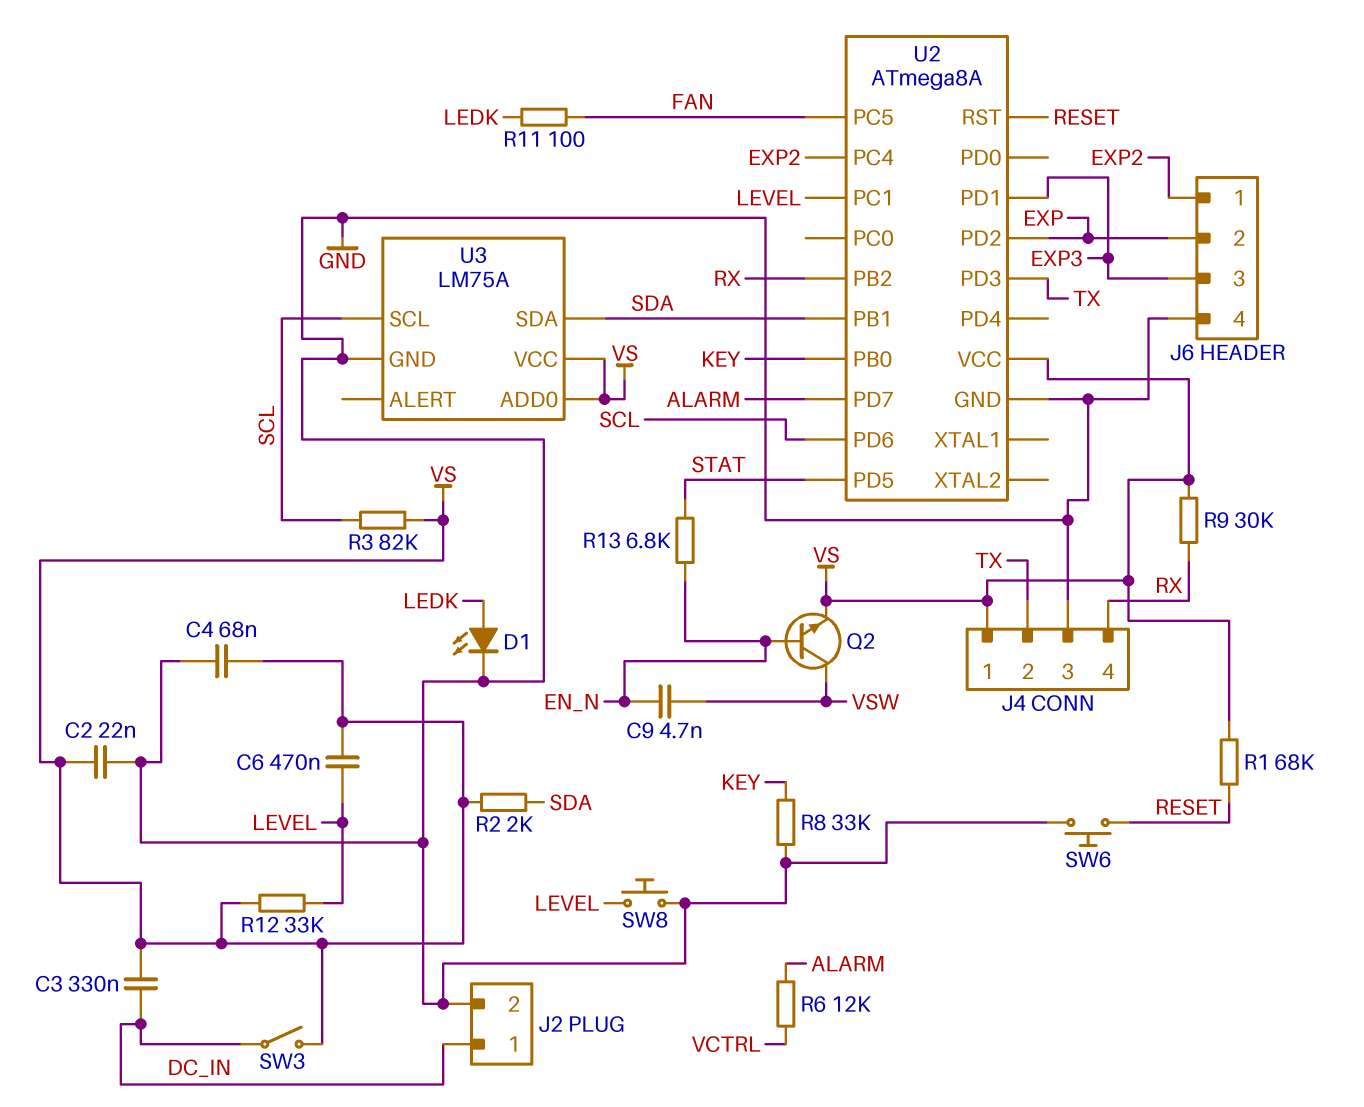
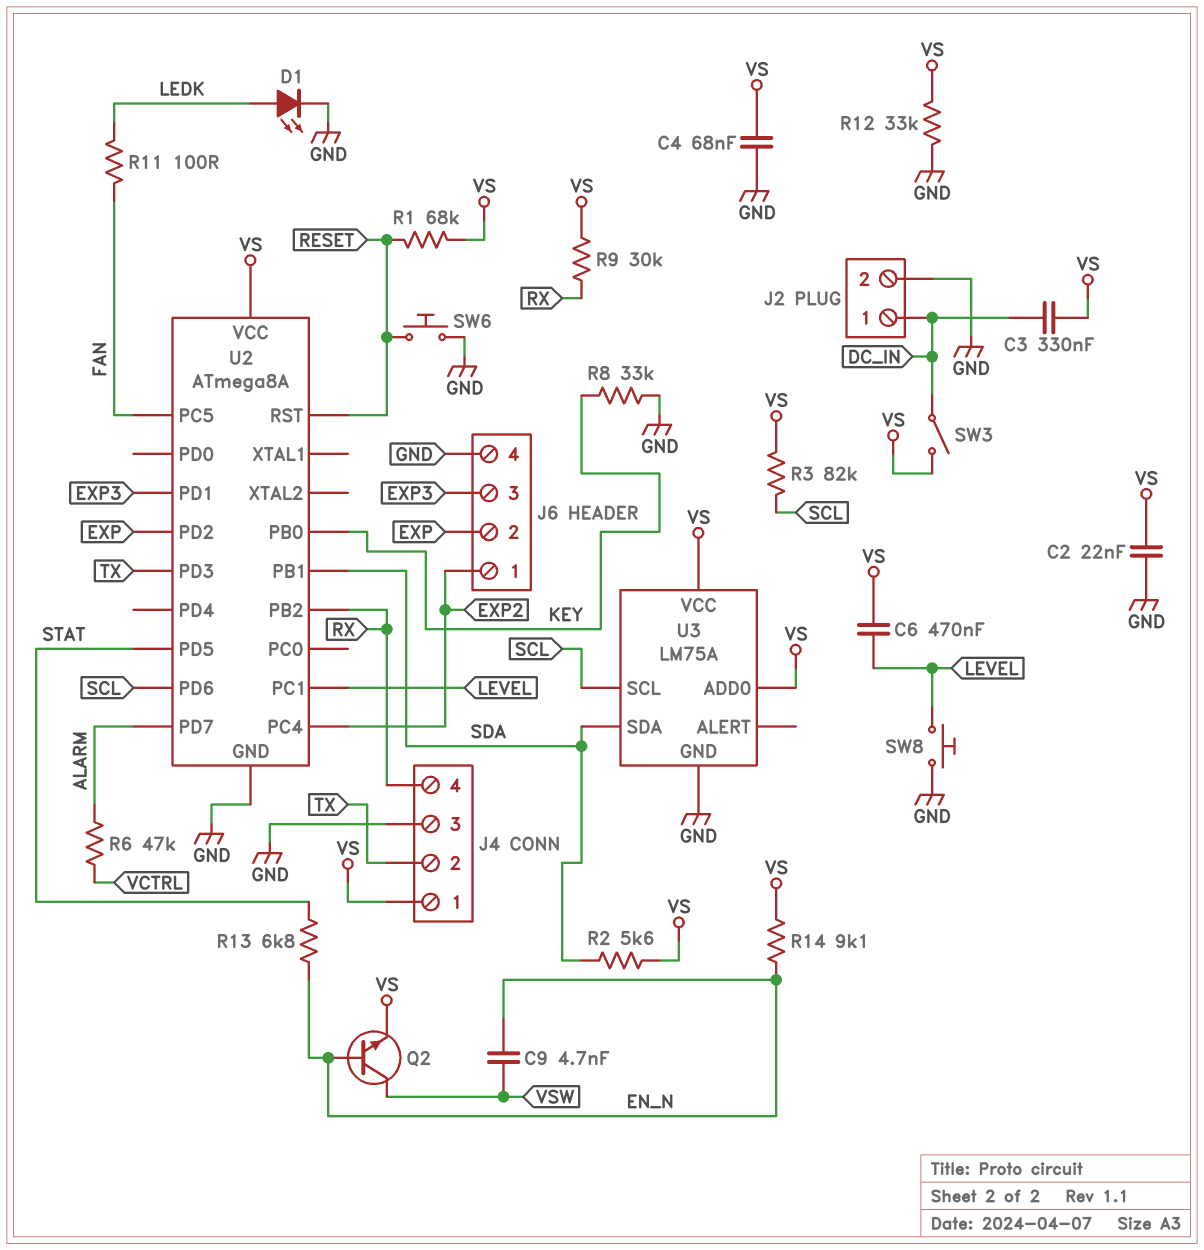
R2: 2k (SDA, VS) -> 5.6k (SDA, VS)
R6: 12k (ALARM, VCTRL) -> 47k (ALARM, VCTRL)
R12: 33k (LEVEL, VS) -> 33k (GND, VS)
R14: none -> 9.1k (EN_N, VS)

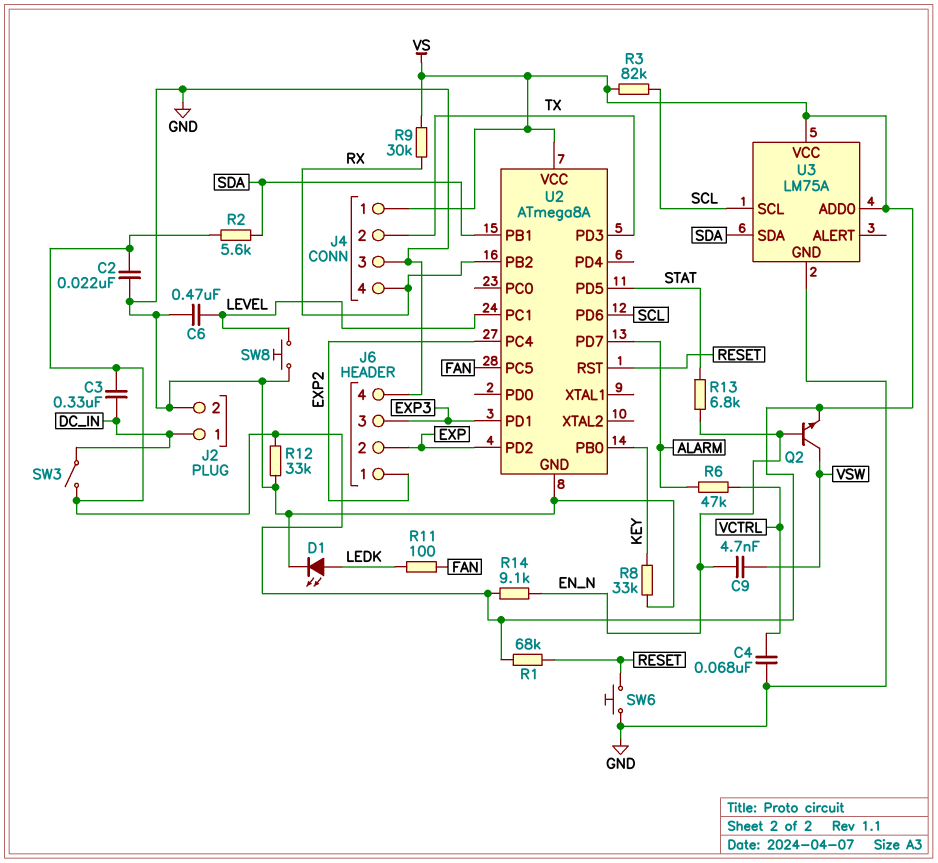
C4: 68nF (GND, VS) -> 68nF (GND, VCTRL)
C6: 470nF (LEVEL, VS) -> 470nF (GND, LEVEL)

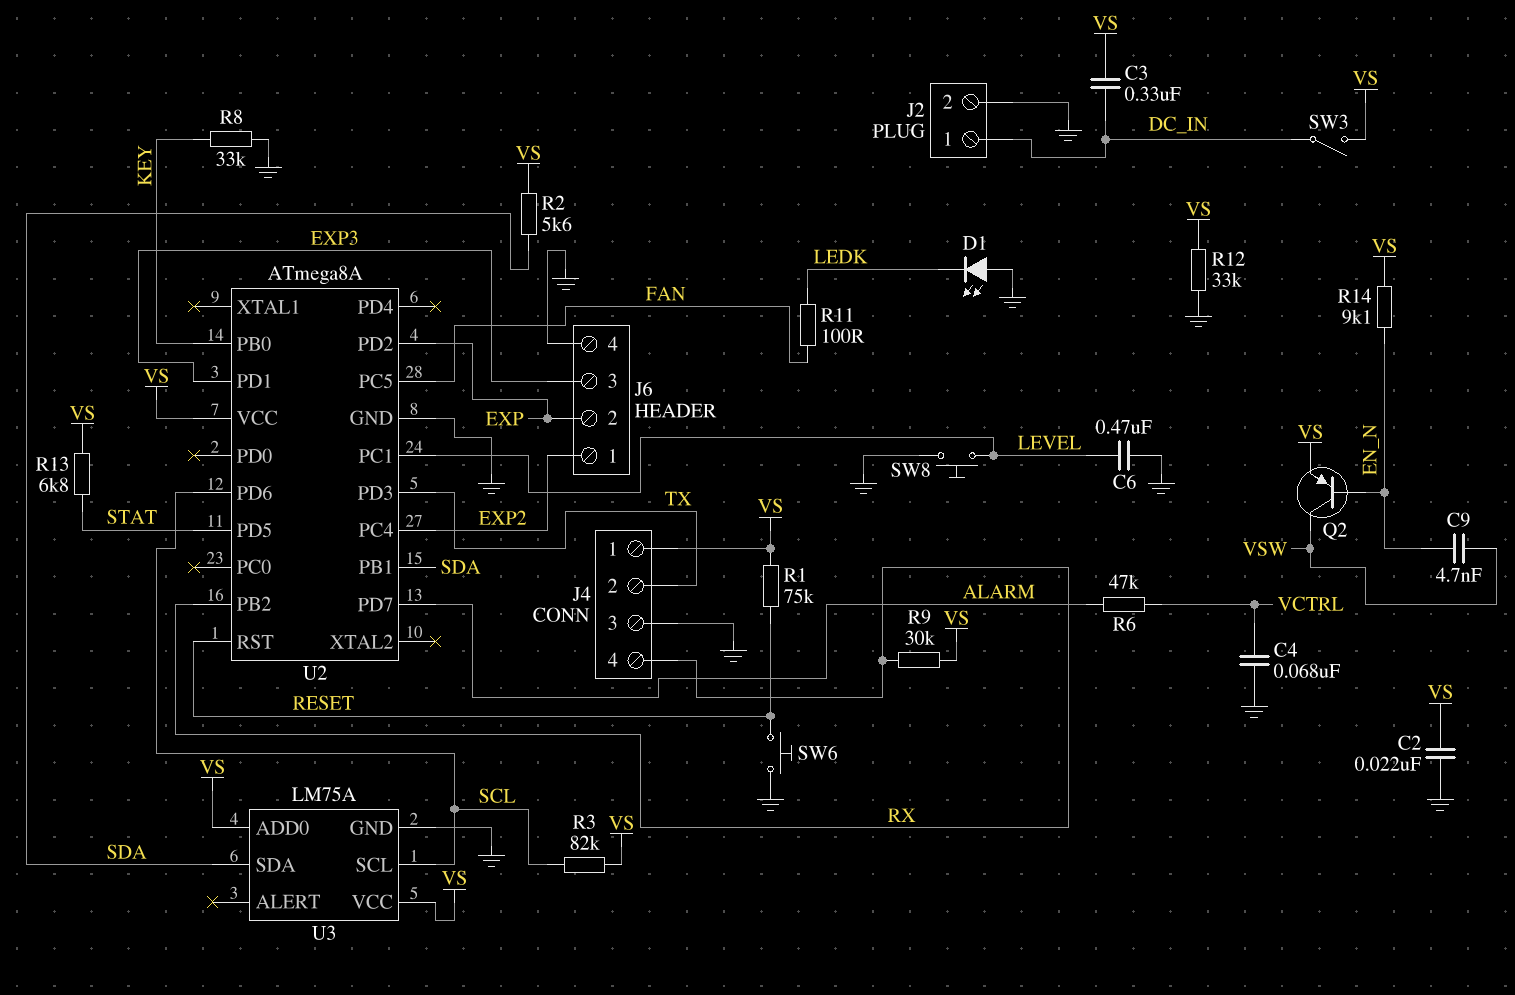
D1: LED (A LEDK, K GND) -> LED (A GND, K LEDK)
Q2: NPN (B EN_N, C VSW, E VS) -> PNP (B EN_N, C VSW, E VS)
R1: 68k (RESET, VS) -> 75k (RESET, VS)
R13: 6.8k (EN_N, STAT) -> 6.8k (STAT, VS)

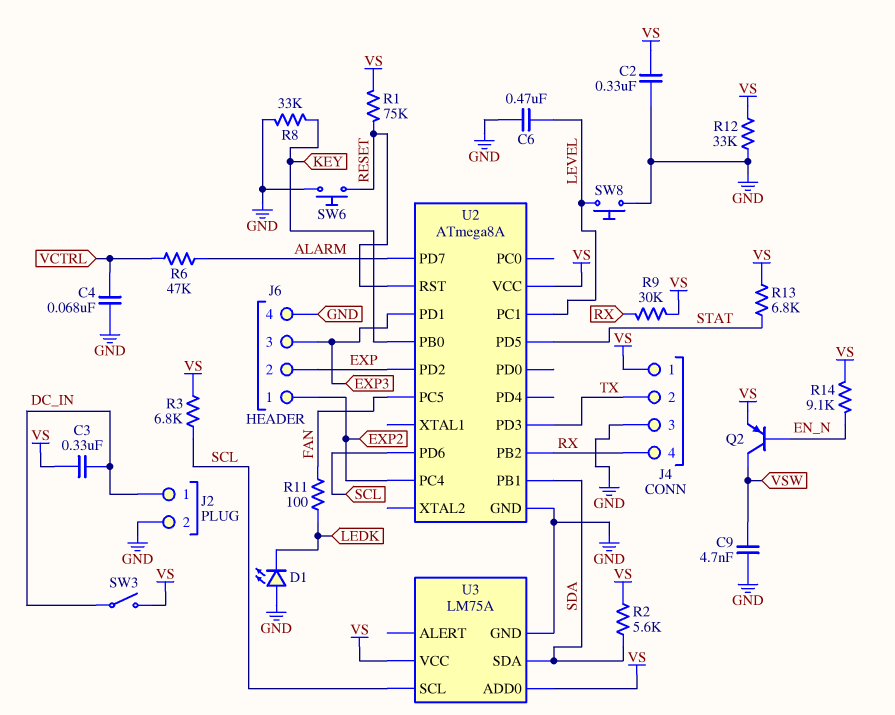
C2: 22nF (GND, VS) -> 330nF (GND, VS)
C9: 4.7nF (EN_N, VSW) -> 4.7nF (GND, VSW)
R3: 82k (SCL, VS) -> 6.8k (SCL, VS)

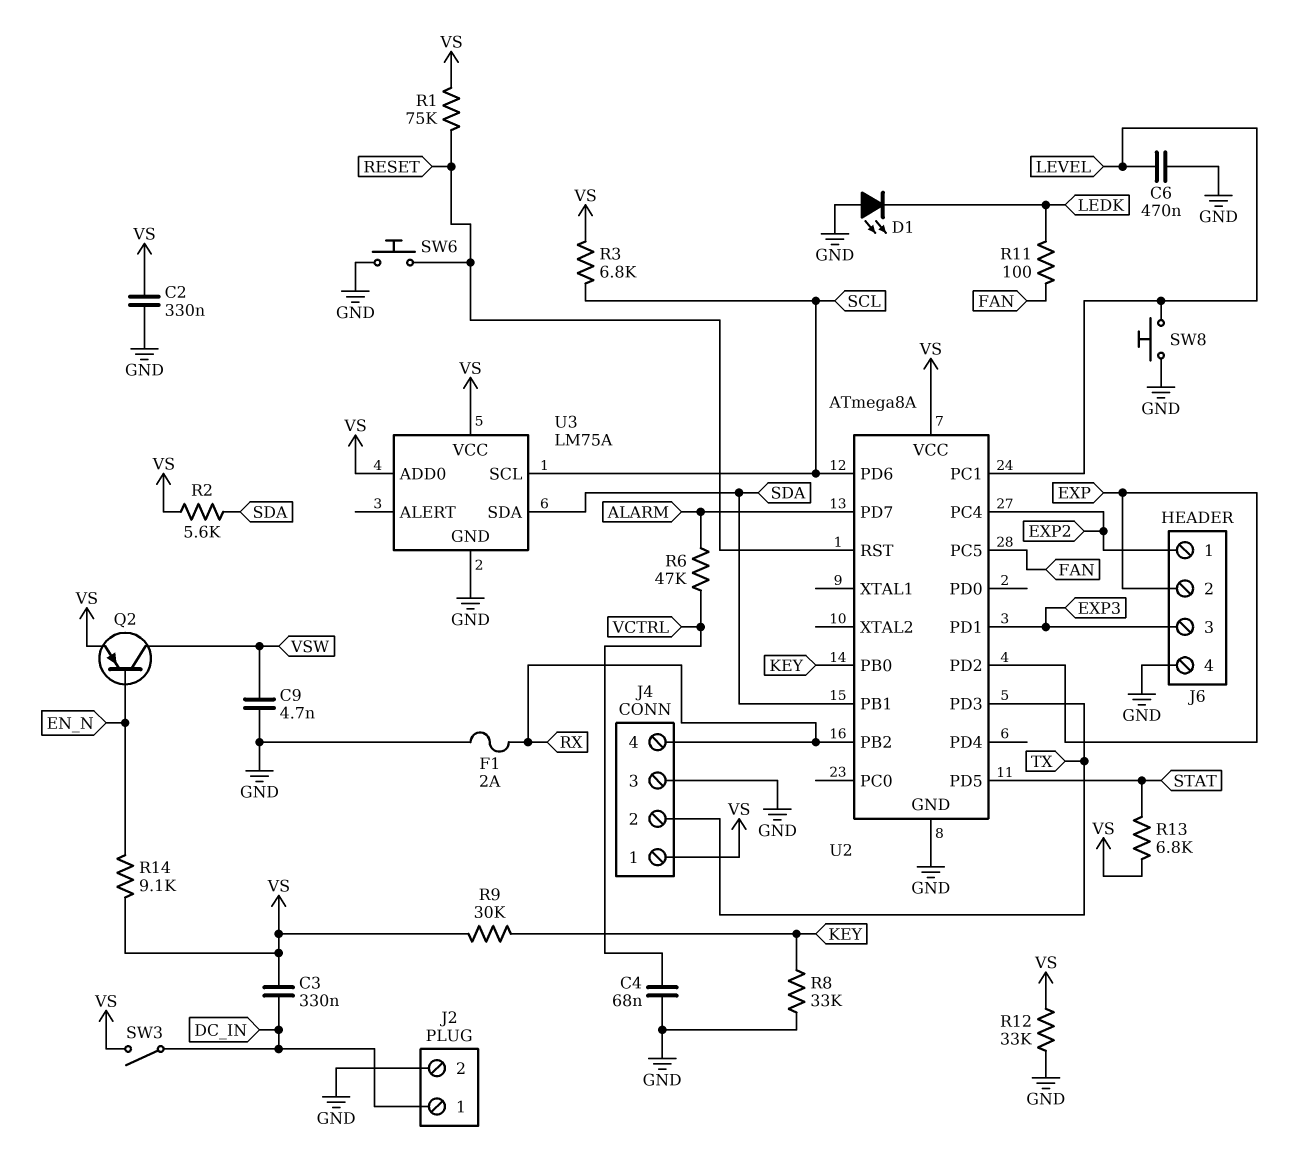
F1: none -> 2A (GND, RX)
R9: 30k (RX, VS) -> 30k (KEY, VS)

